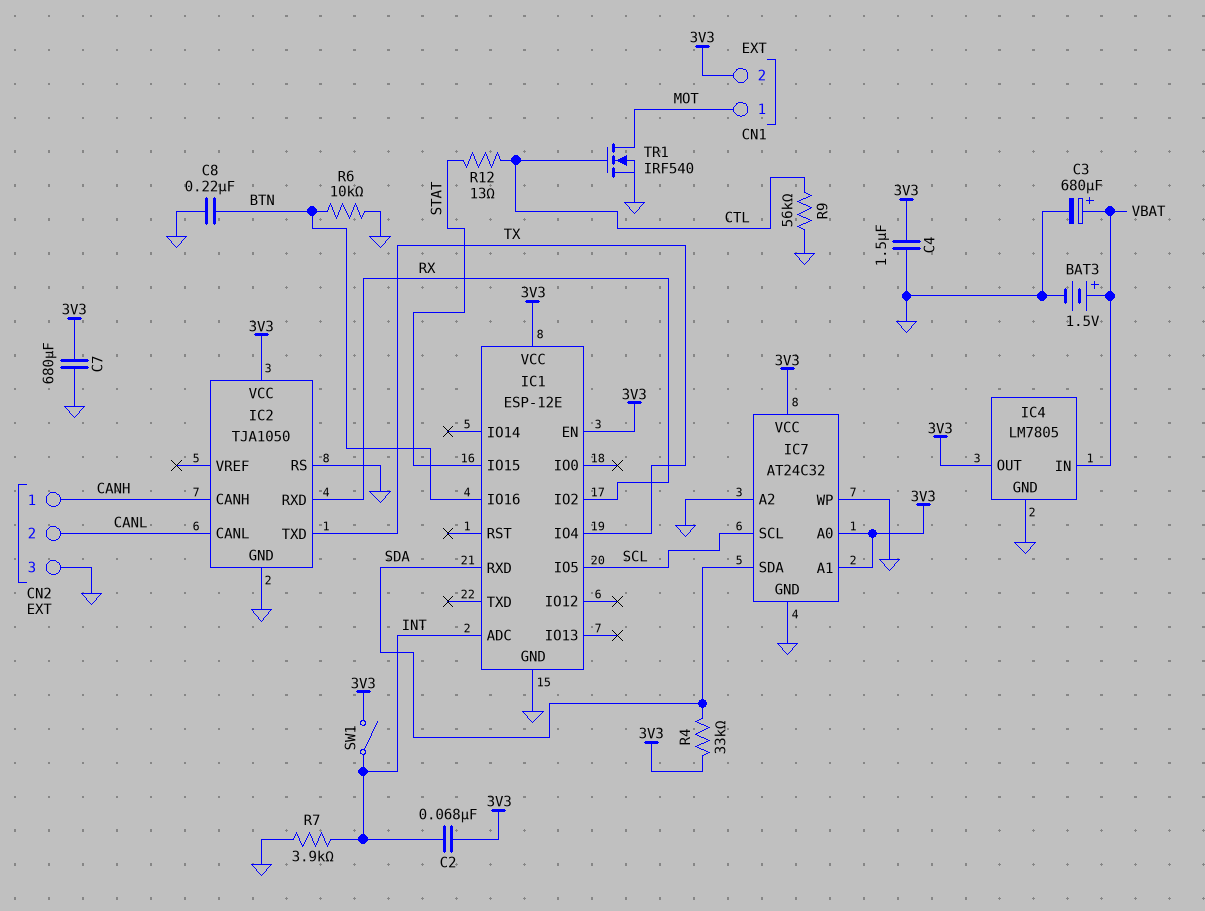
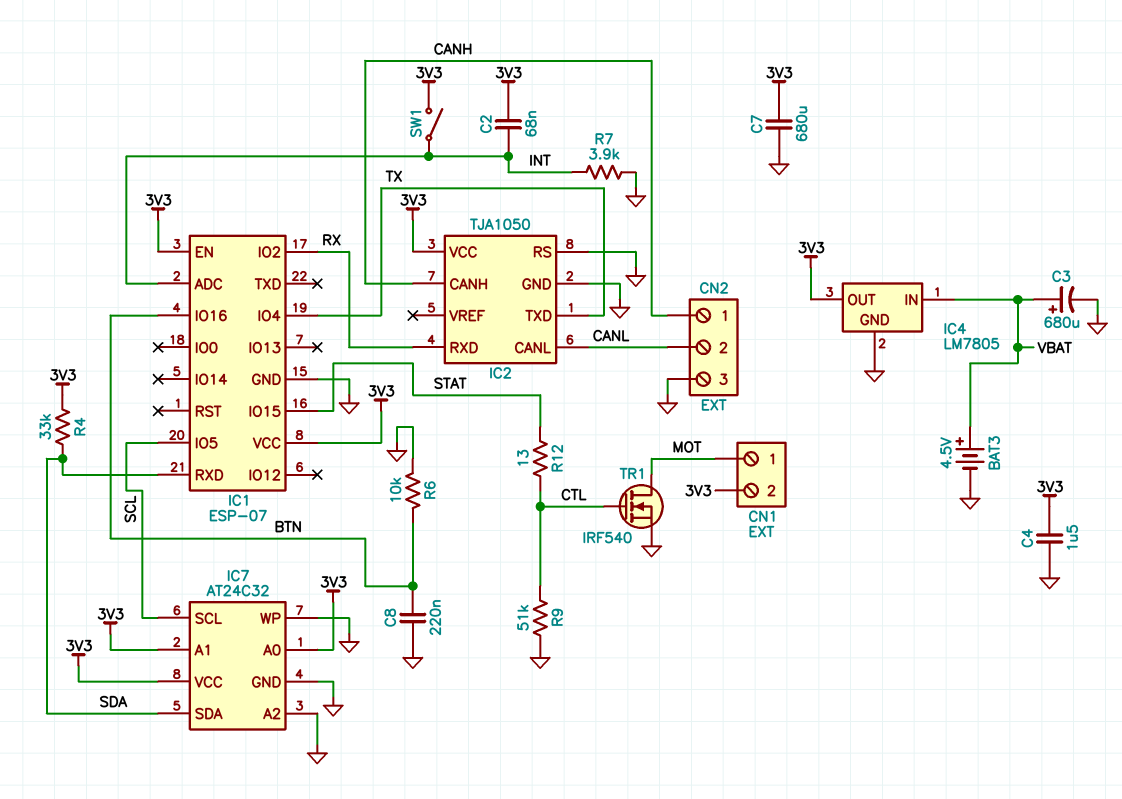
BAT3: 1.5V (plus VBAT, minus GND) -> 4.5V (plus VBAT, minus GND)
IC1: ESP-12E -> ESP-07
R9: 56k (CTL, GND) -> 51k (CTL, GND)

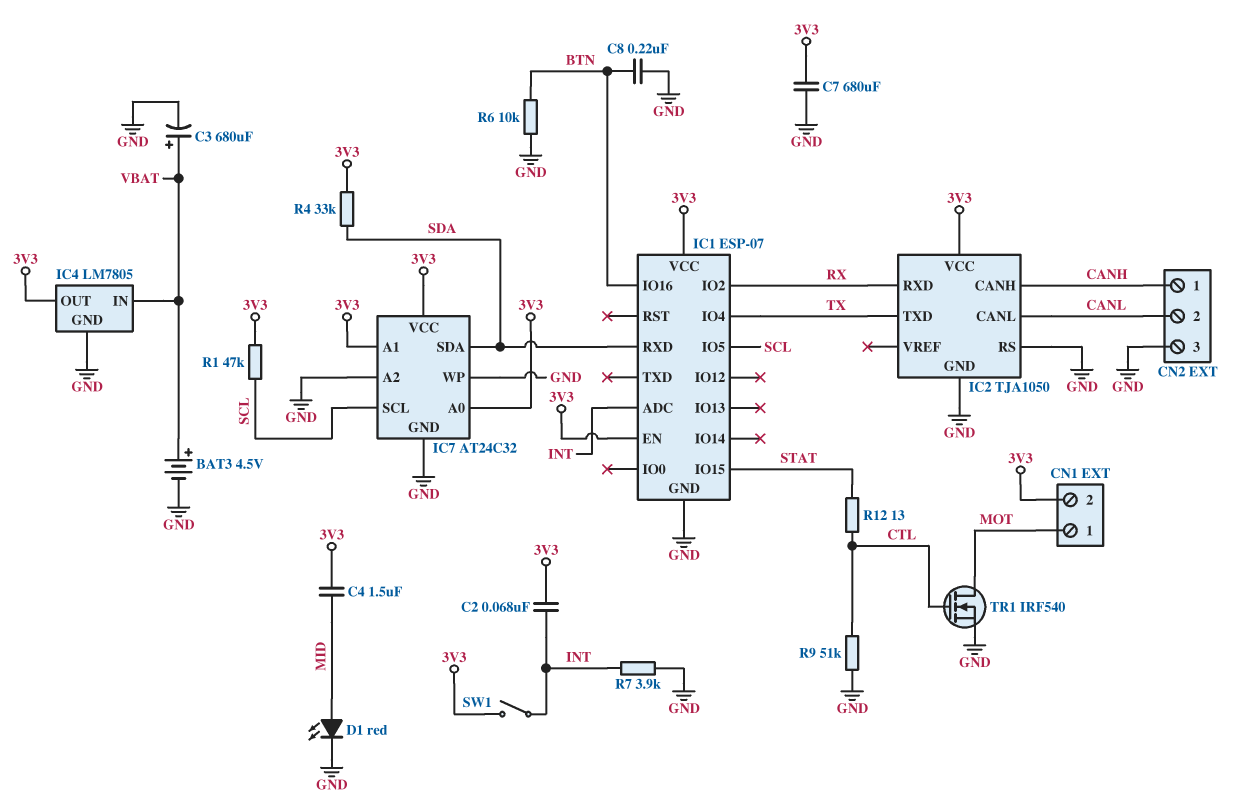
C4: 1.5uF (3V3, GND) -> 1.5uF (3V3, MID)
D1: none -> LED red (A MID, K GND)
R1: none -> 47k (3V3, SCL)

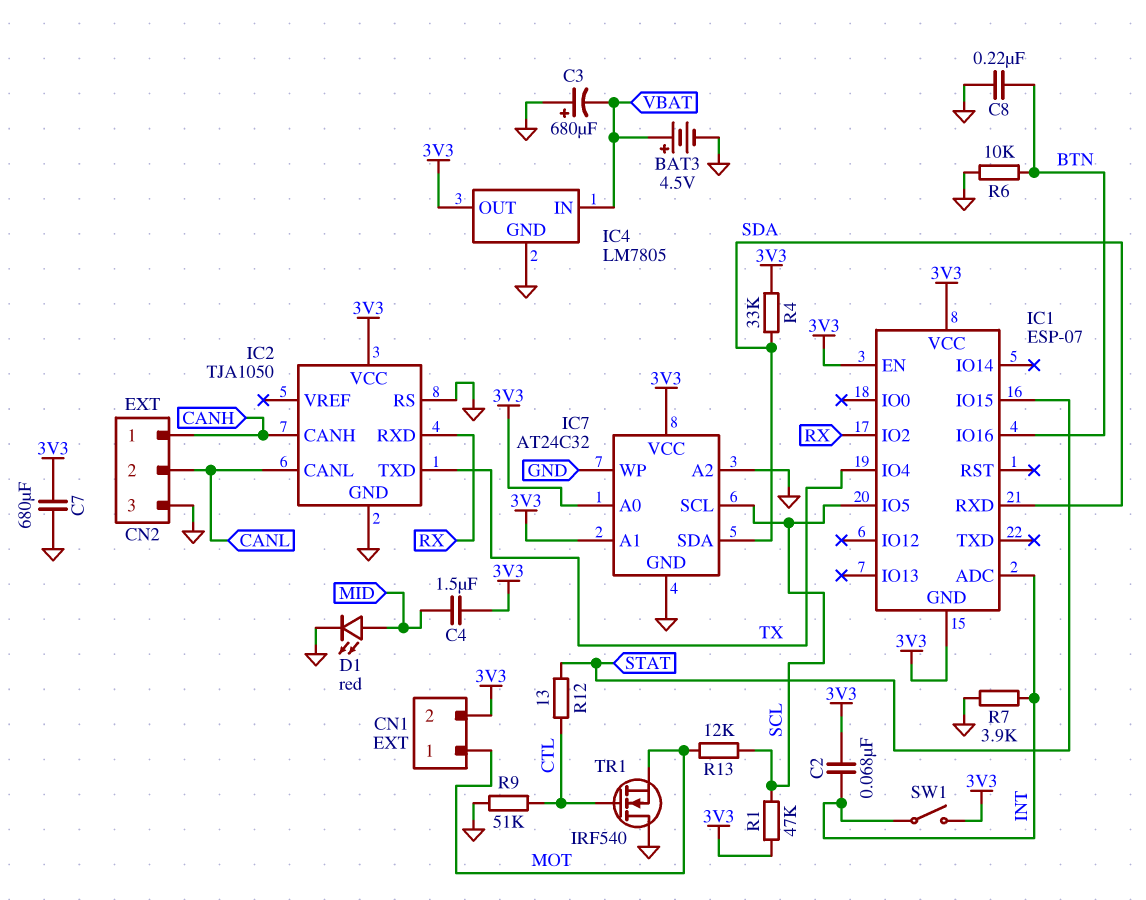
C3: 680uF (plus VBAT, minus GND) -> 680uF (plus GND, minus VBAT)
IC1 pin GND: GND -> 3V3
R13: none -> 12k (MOT, SCL)
TR1: NMOS IRF540 (G CTL, D MOT, S GND) -> NMOS IRF540 (G CTL, D GND, S MOT)

